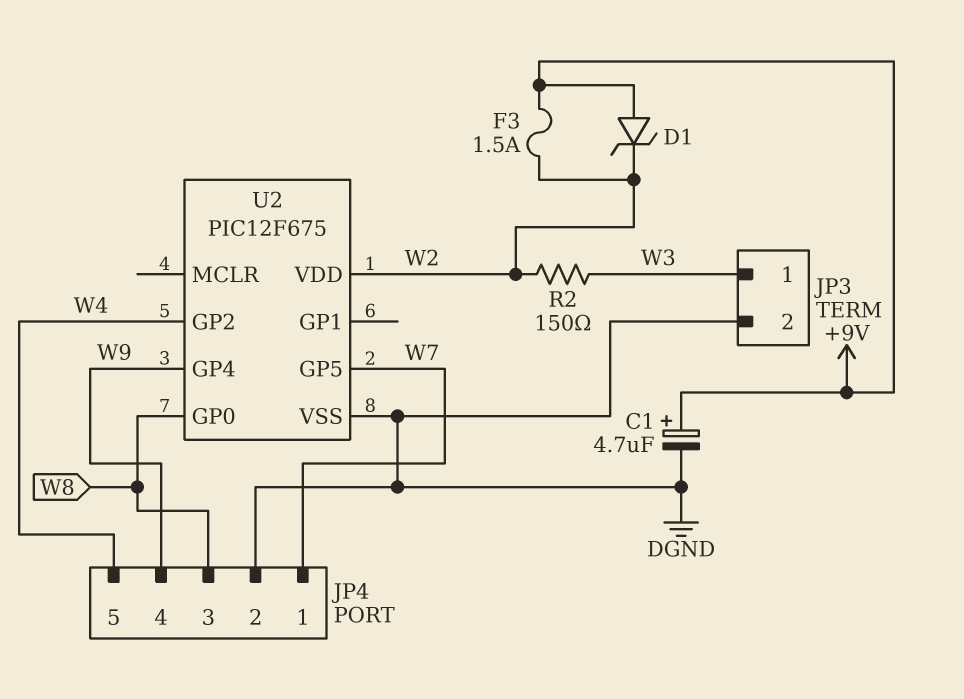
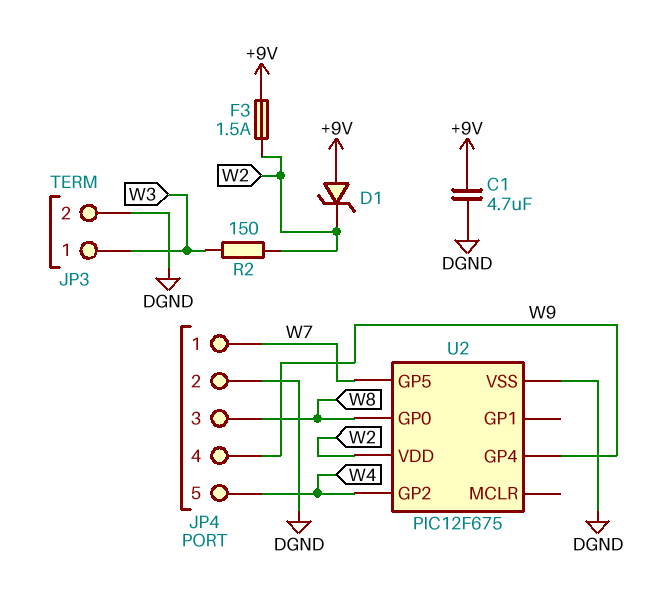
C1: 4.7uF (plus +9V, minus DGND) -> 4.7uF (+9V, DGND)

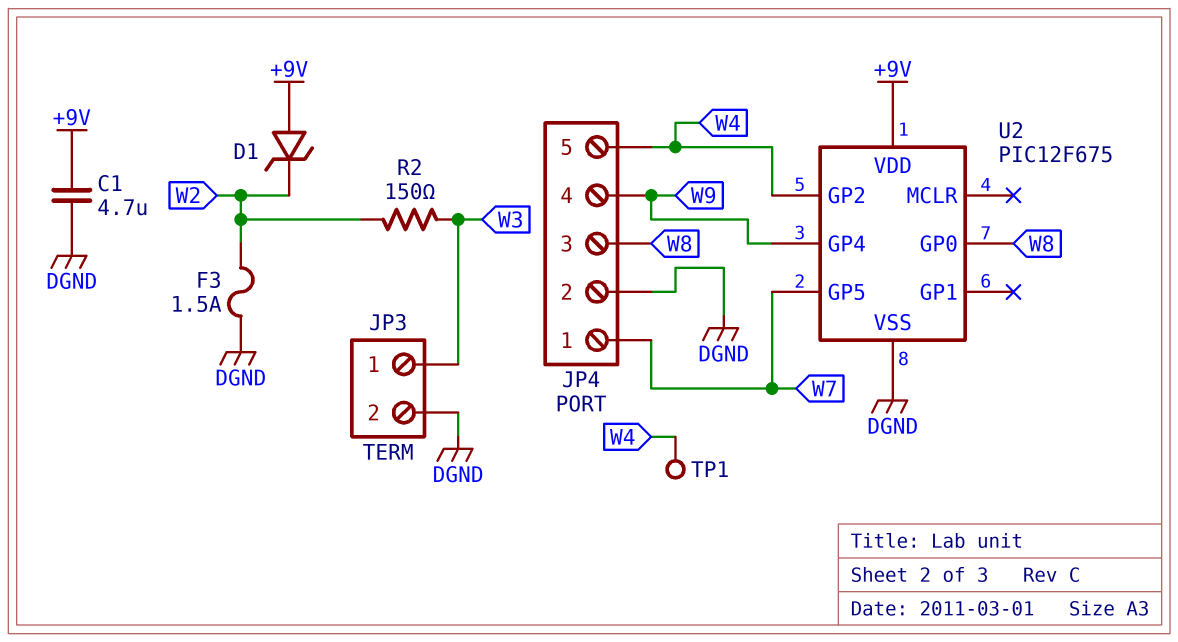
F3: 1.5A (+9V, W2) -> 1.5A (DGND, W2)
TP1: none -> test point (W4)
U2 pin VDD: W2 -> +9V

